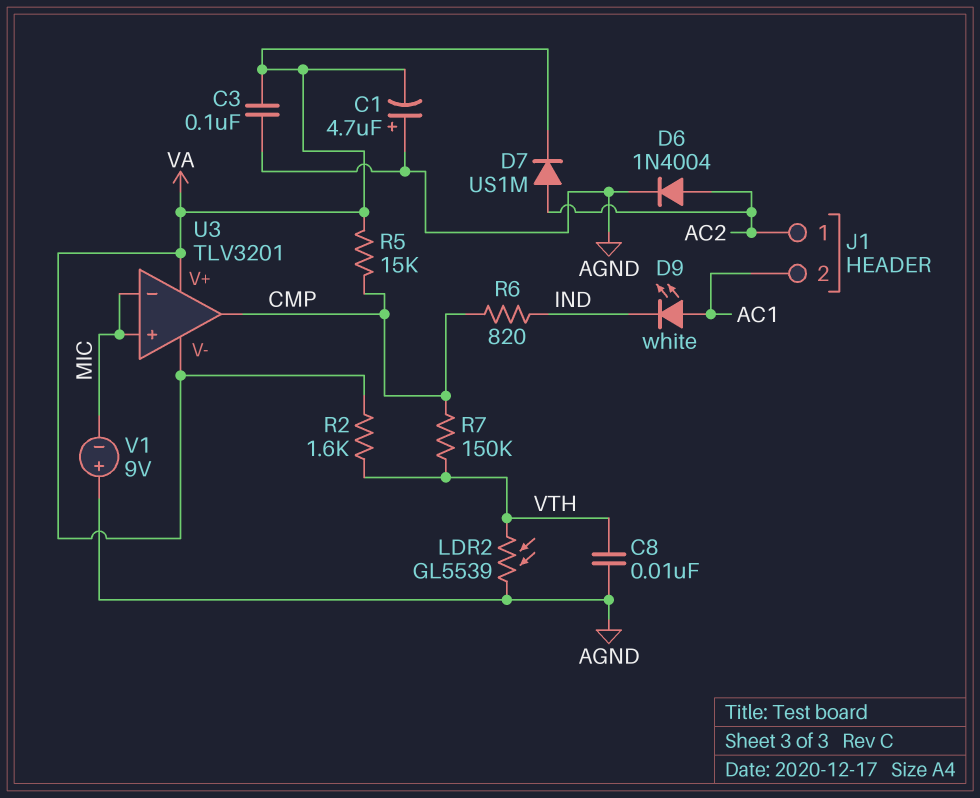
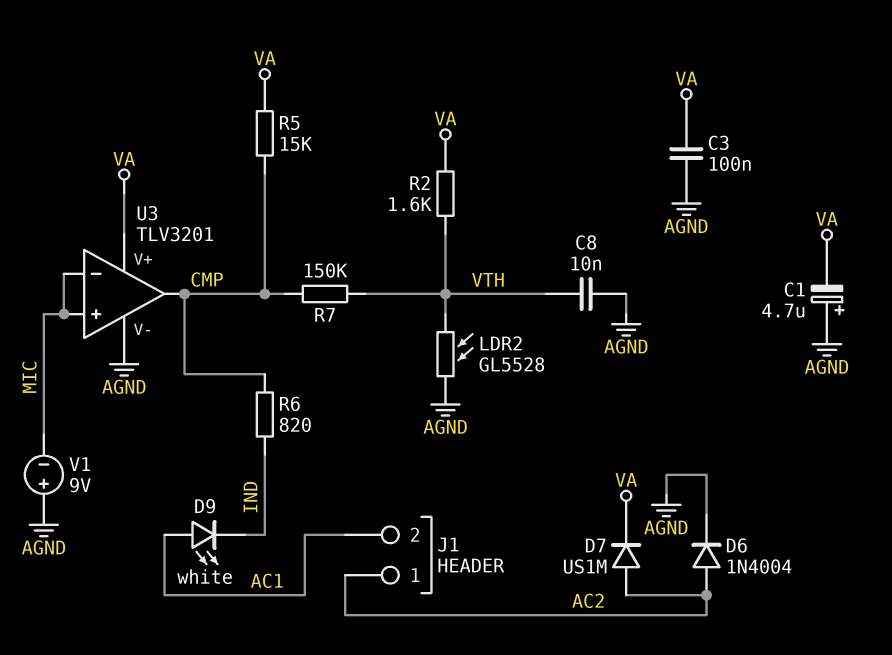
LDR2: GL5539 (AGND, VTH) -> GL5528 (AGND, VTH)
U3 pin V-: VA -> AGND

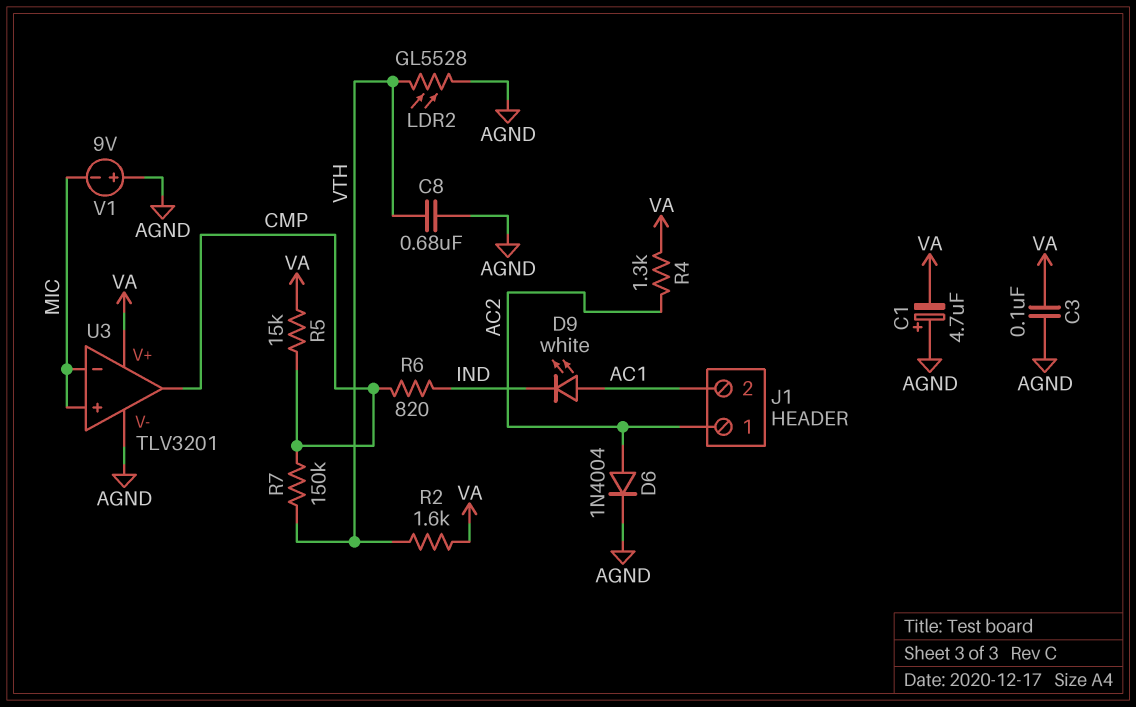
C8: 10nF (AGND, VTH) -> 680nF (AGND, VTH)
D7: diode US1M (A AC2, K VA) -> none
R4: none -> 1.3k (AC2, VA)

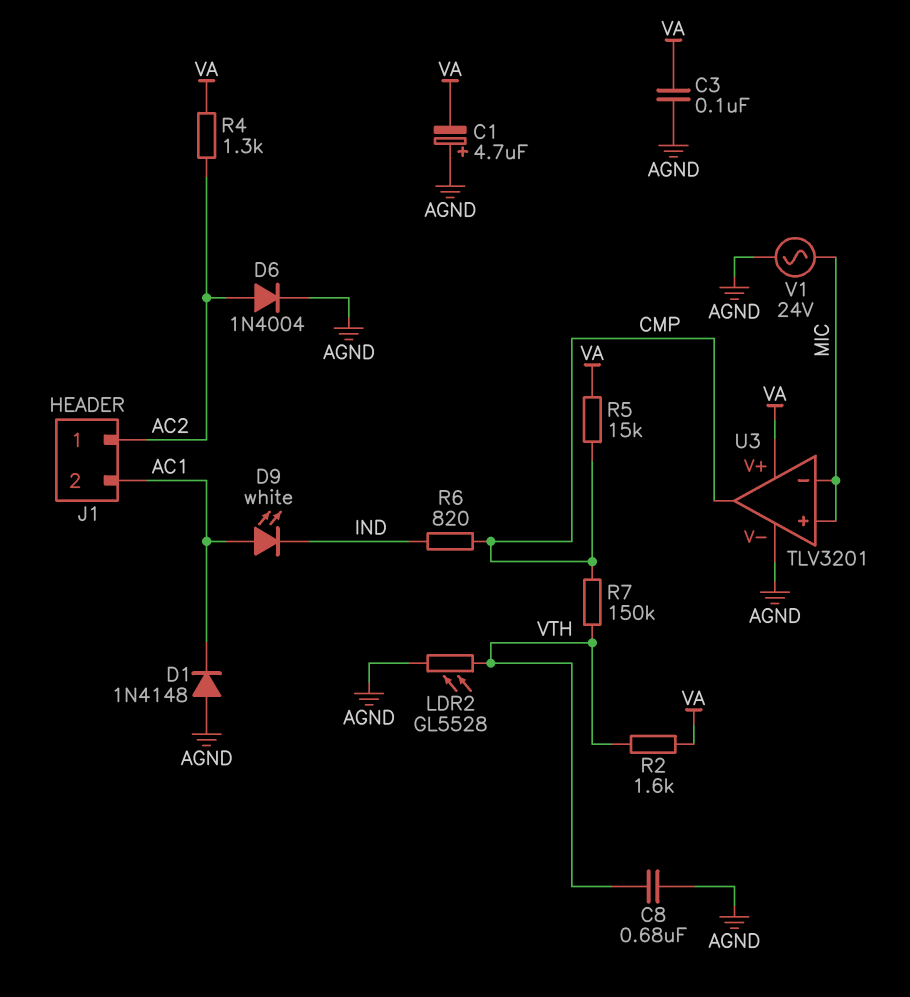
D1: none -> diode 1N4148 (A AGND, K AC1)
V1: 9V (plus AGND, minus MIC) -> AC 24V (AGND, MIC)

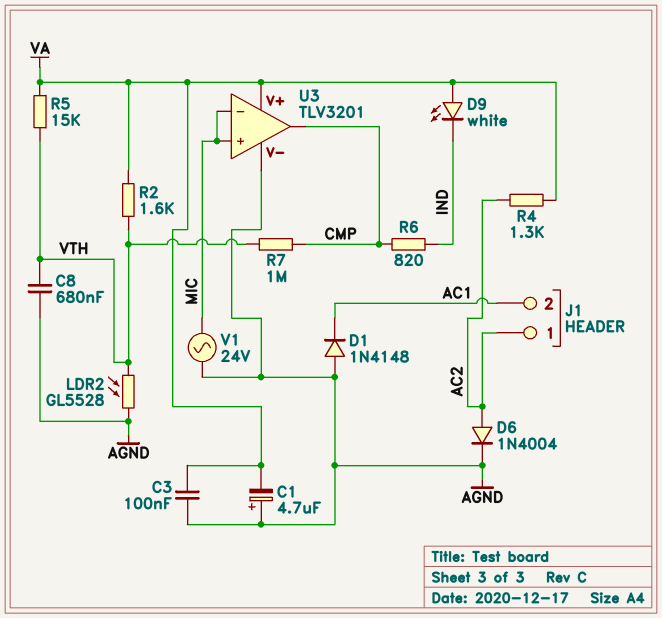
D9: LED white (A AC1, K IND) -> LED white (A VA, K IND)
R5: 15k (CMP, VA) -> 15k (VA, VTH)
R7: 150k (CMP, VTH) -> 1M (CMP, VTH)

